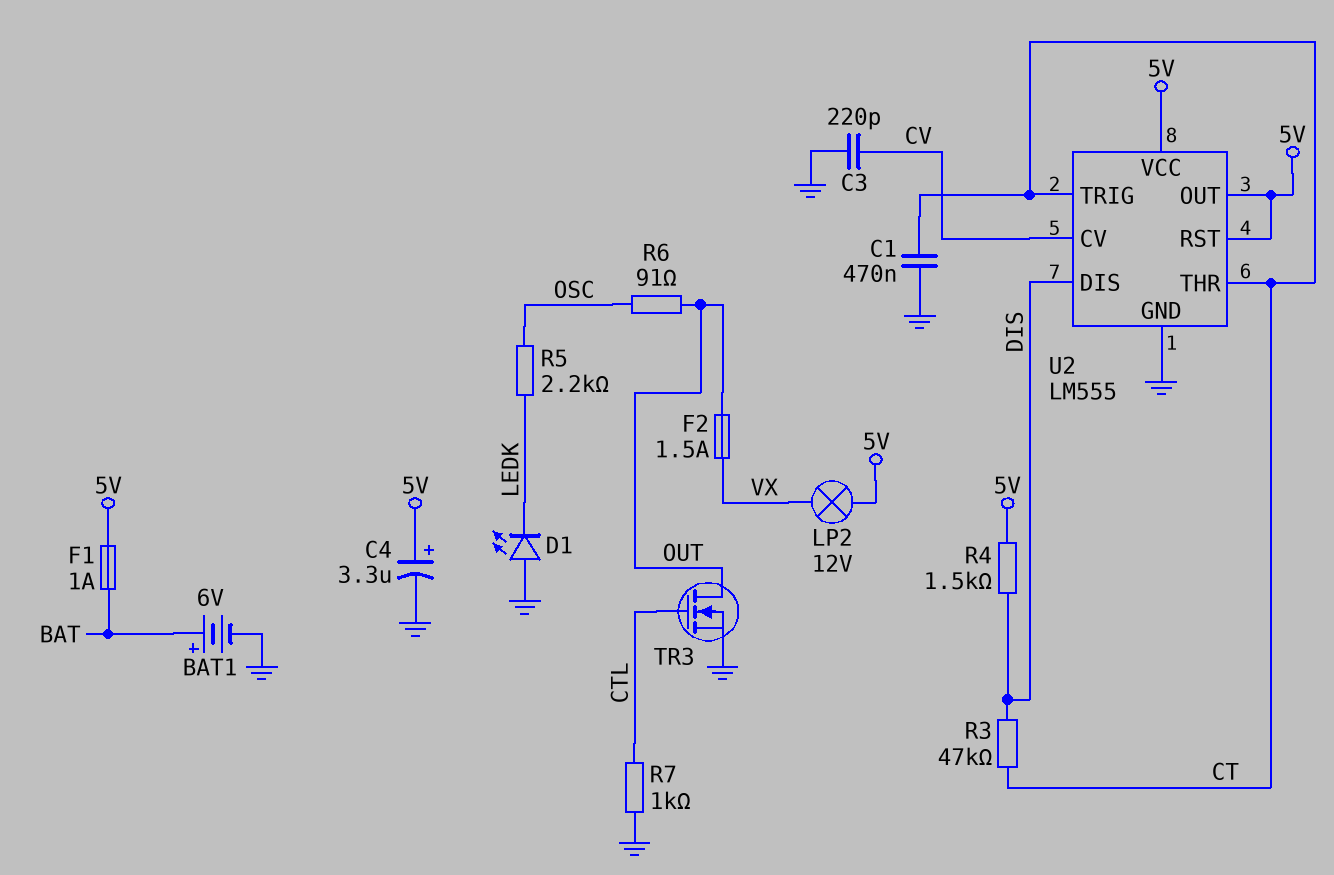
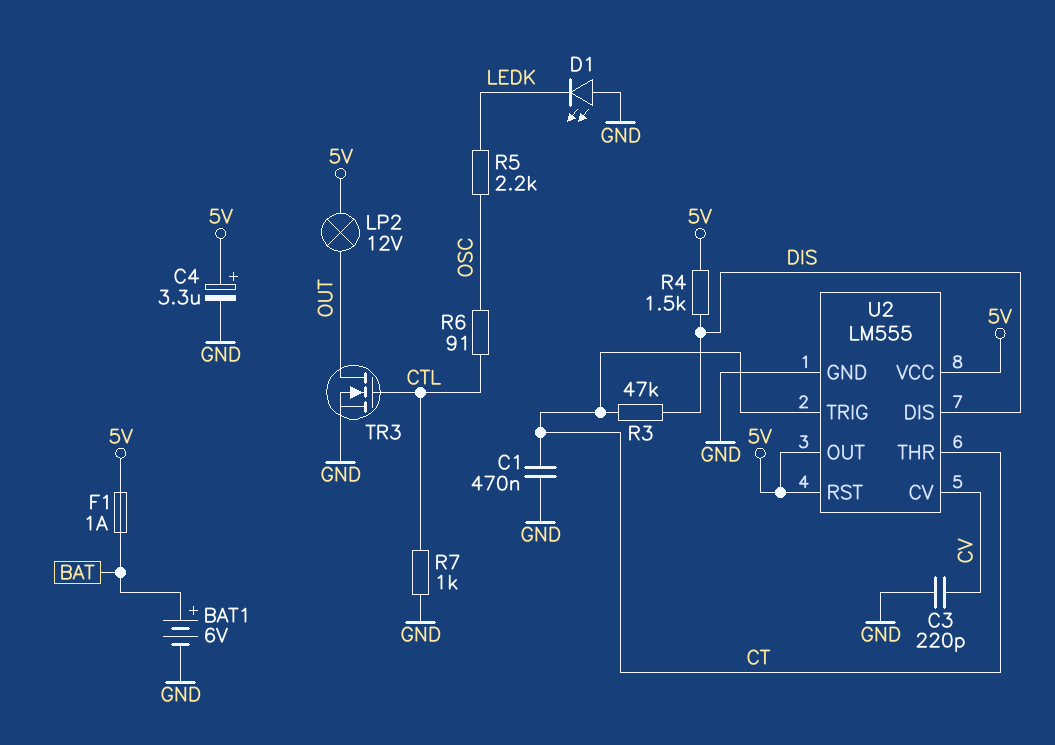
F2: 1.5A (OUT, VX) -> none
LP2: lamp 12V (5V, VX) -> lamp 12V (5V, OUT)
R6: 91 (OSC, OUT) -> 91 (CTL, OSC)

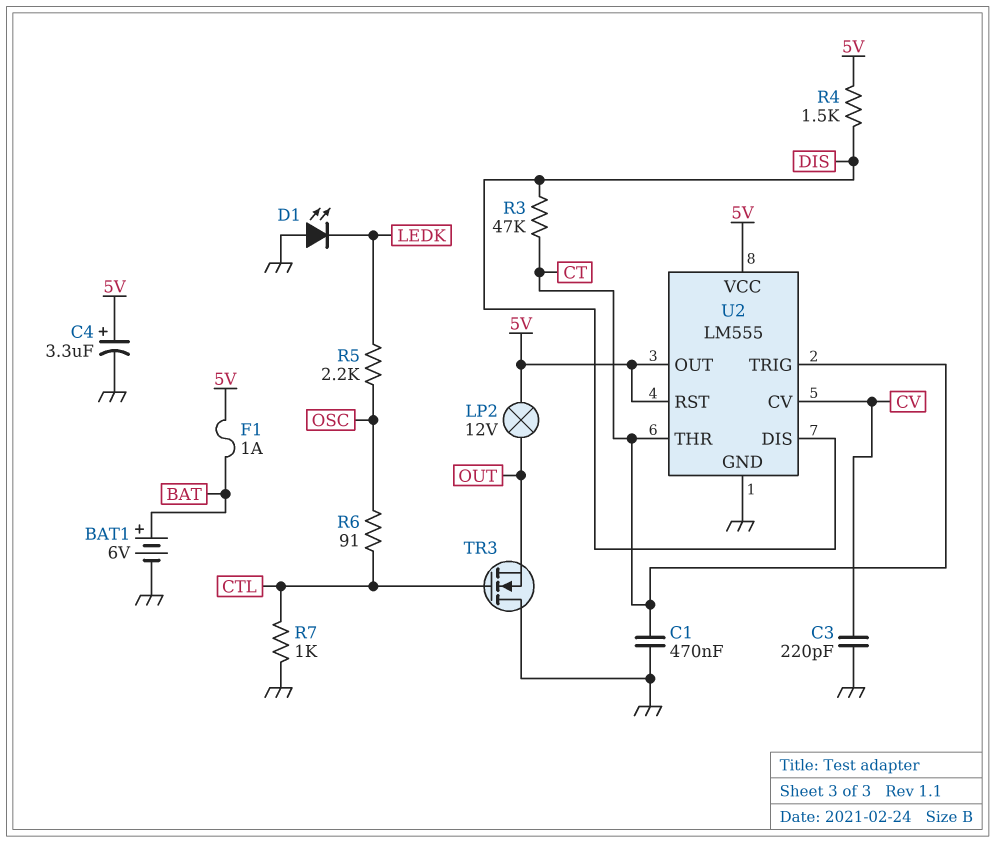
TR3: NMOS (G CTL, D OUT, S GND) -> NMOS (G CTL, D GND, S OUT)

